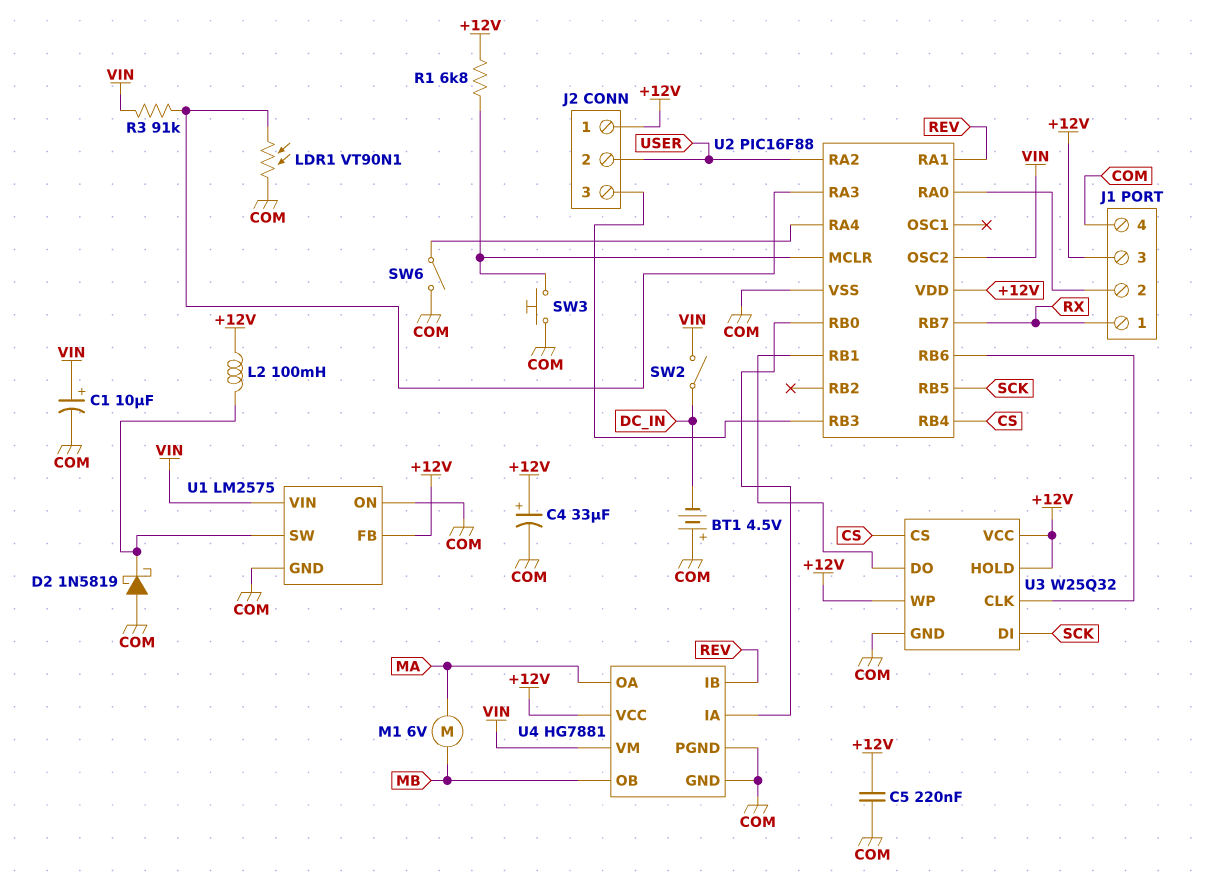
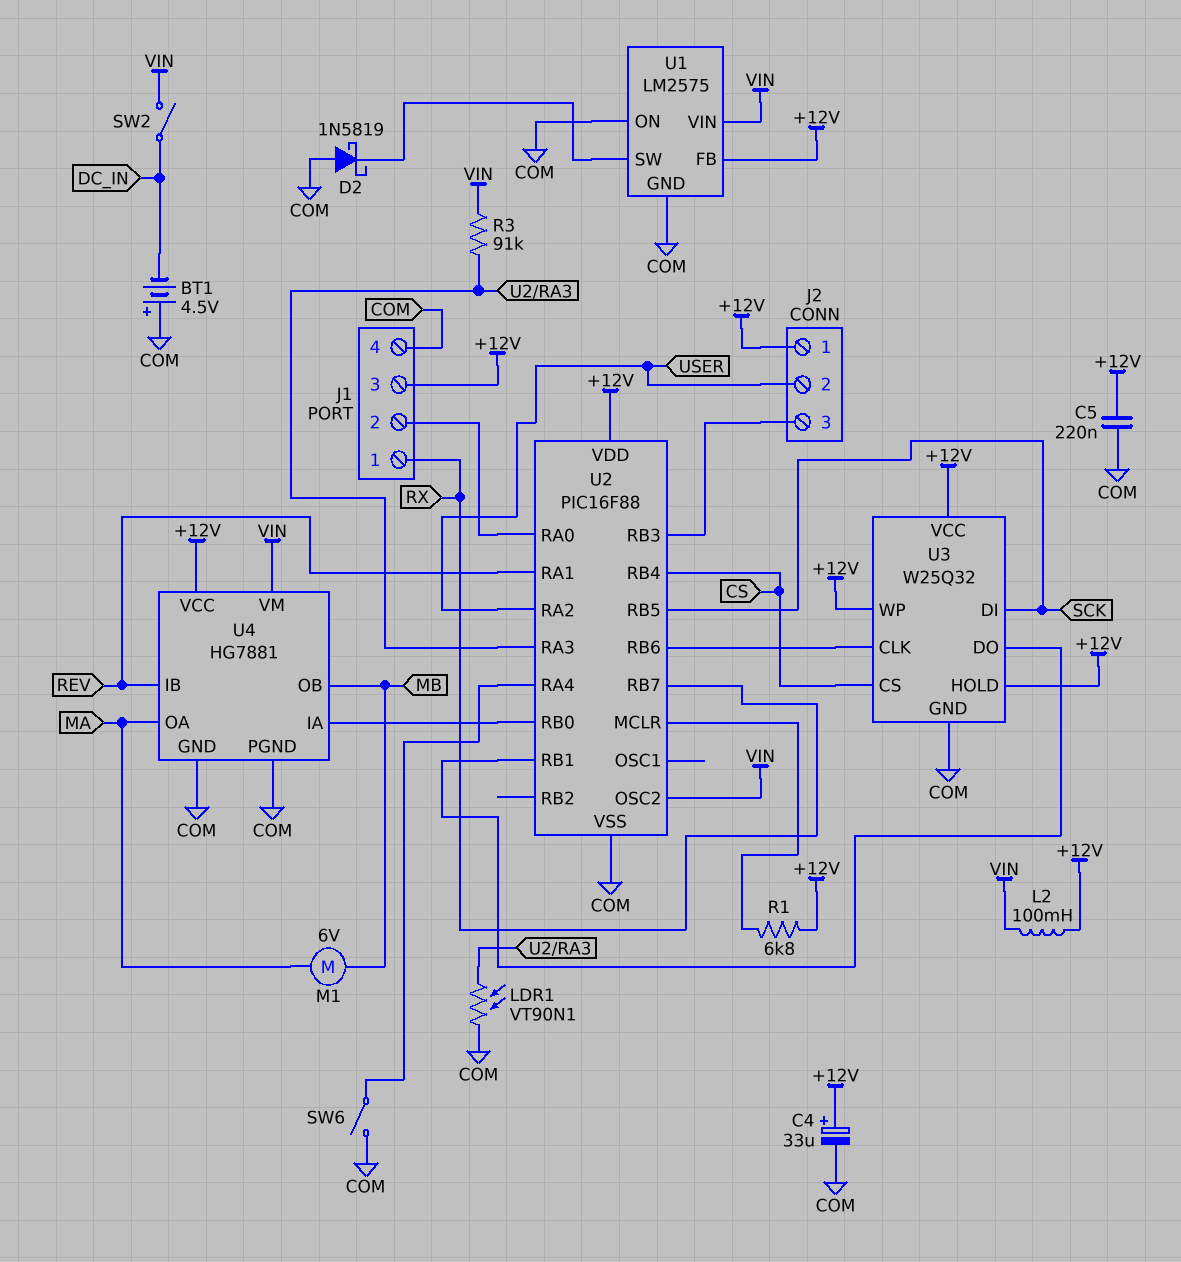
C1: 10uF (plus VIN, minus COM) -> none
L2: 100mH (+12V, U1/SW) -> 100mH (+12V, VIN)
SW3: button (COM, U2/MCLR) -> none

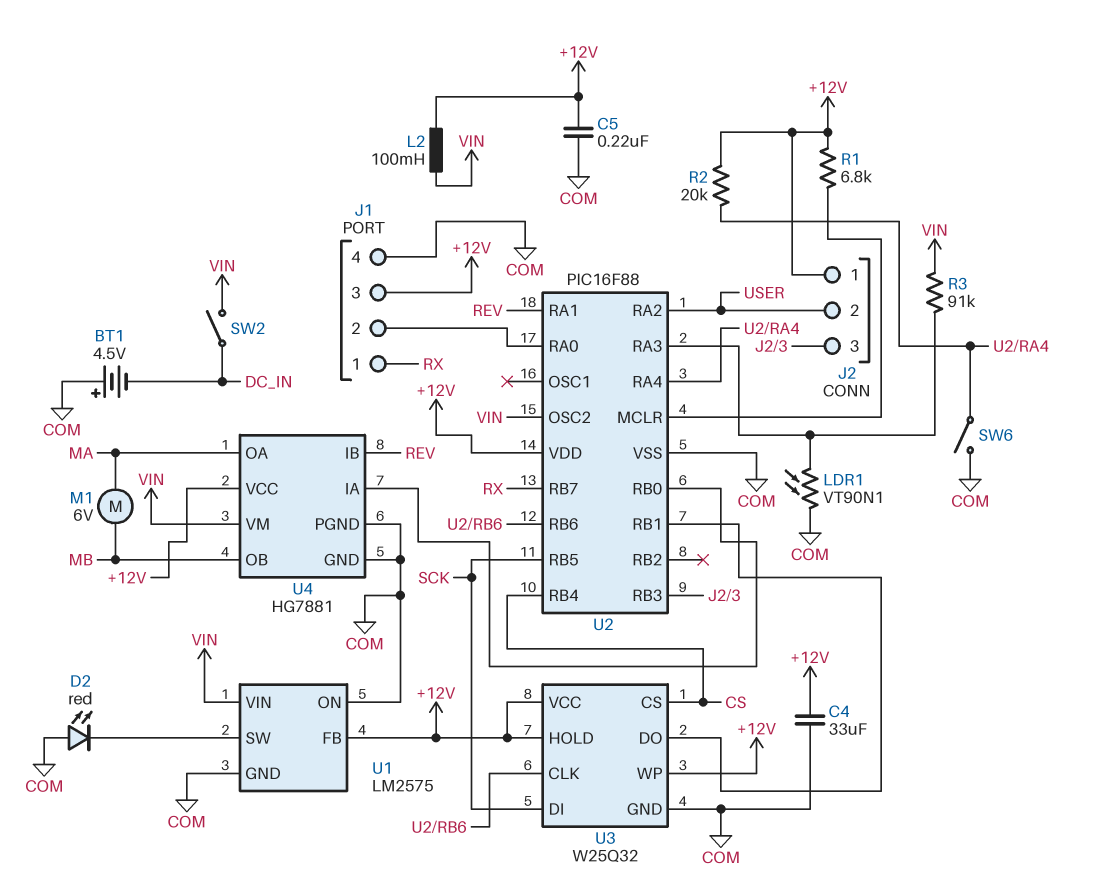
C4: 33uF (plus +12V, minus COM) -> 33uF (+12V, COM)
D2: schottky 1N5819 (A COM, K U1/SW) -> LED red (A COM, K U1/SW)
R2: none -> 20k (+12V, U2/RA4)

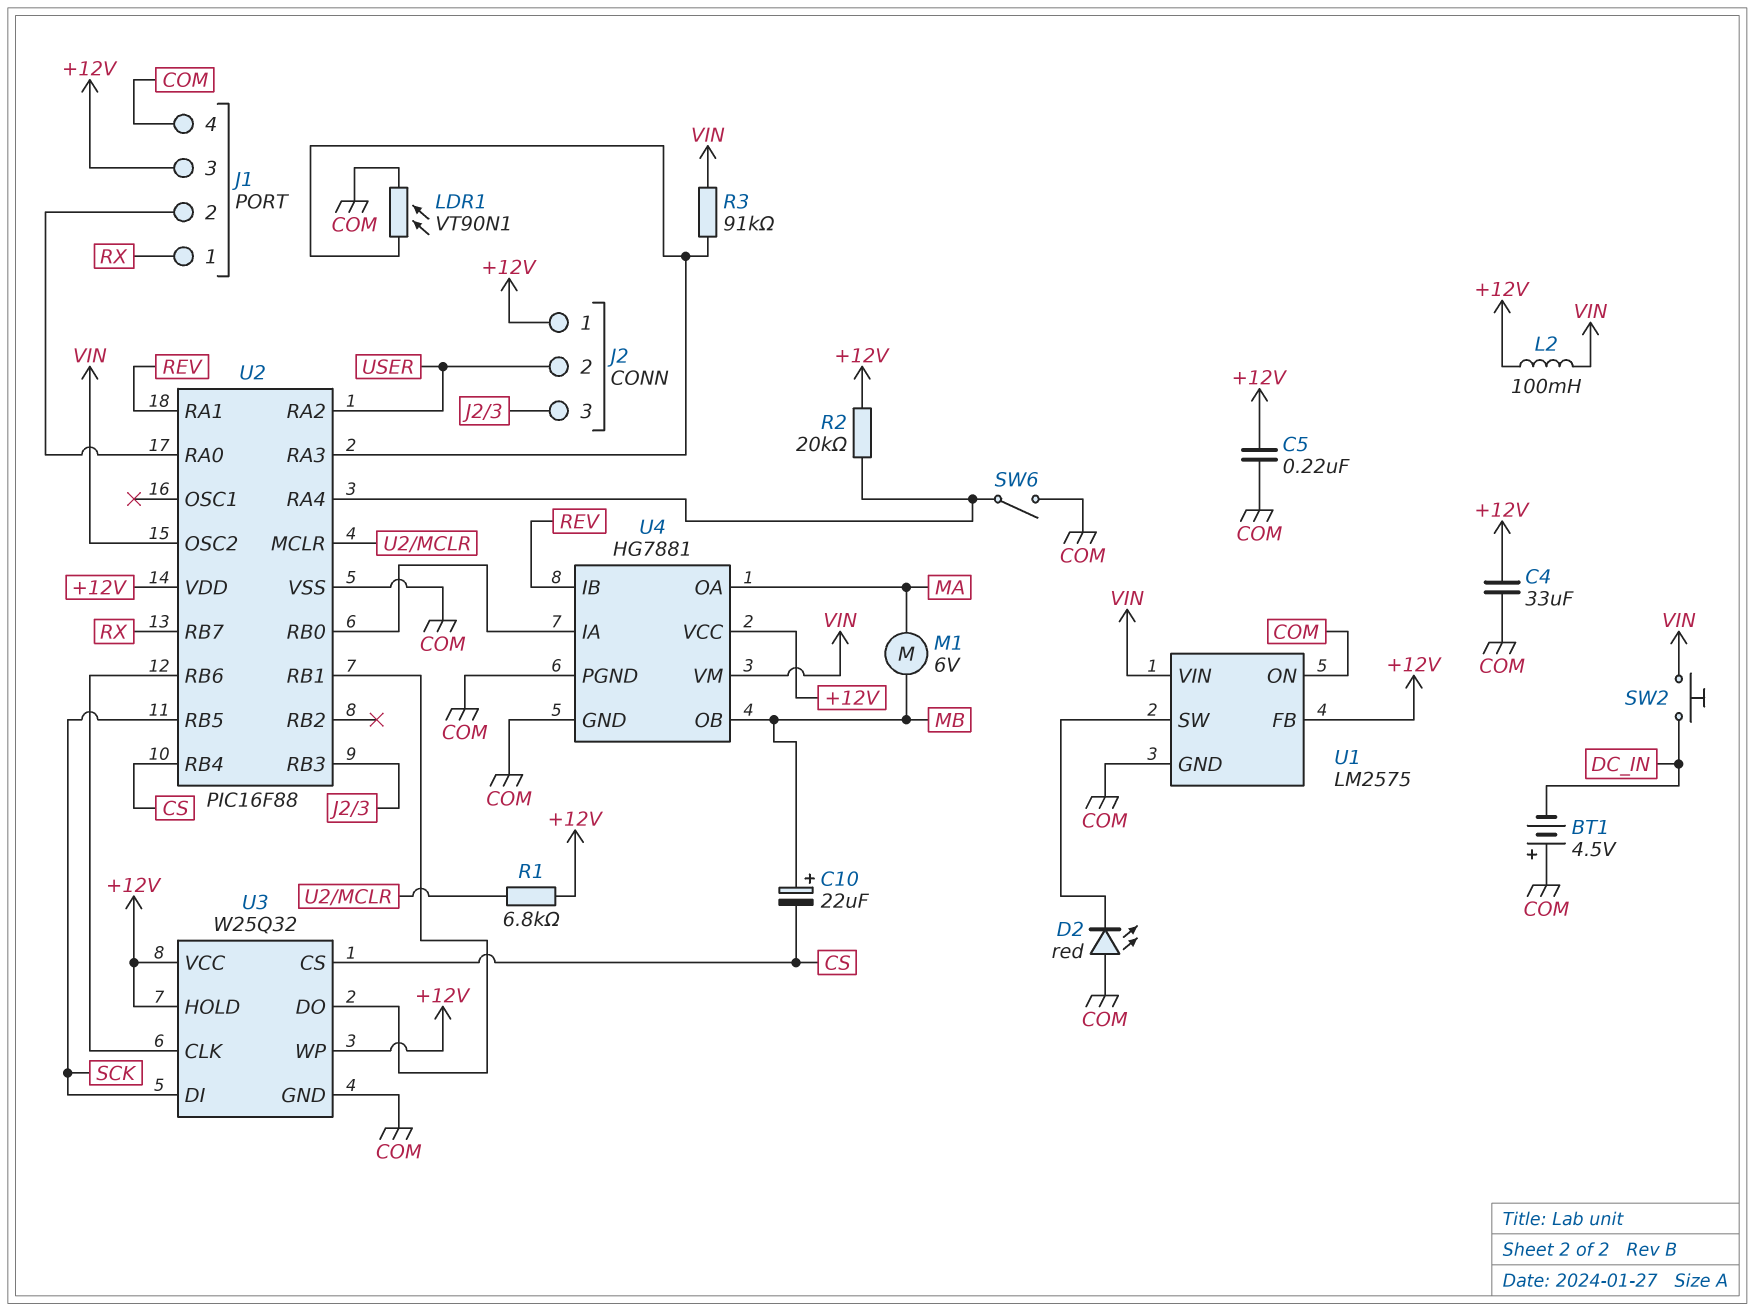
C10: none -> 22uF (plus MB, minus CS)
SW2: switch (DC_IN, VIN) -> button (DC_IN, VIN)

